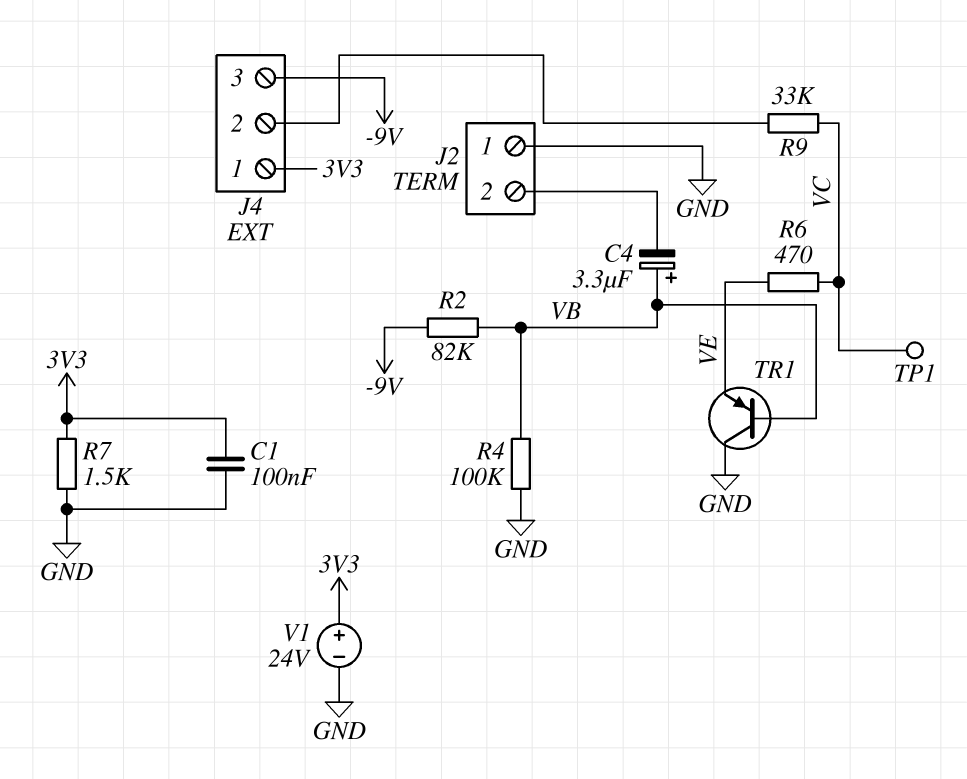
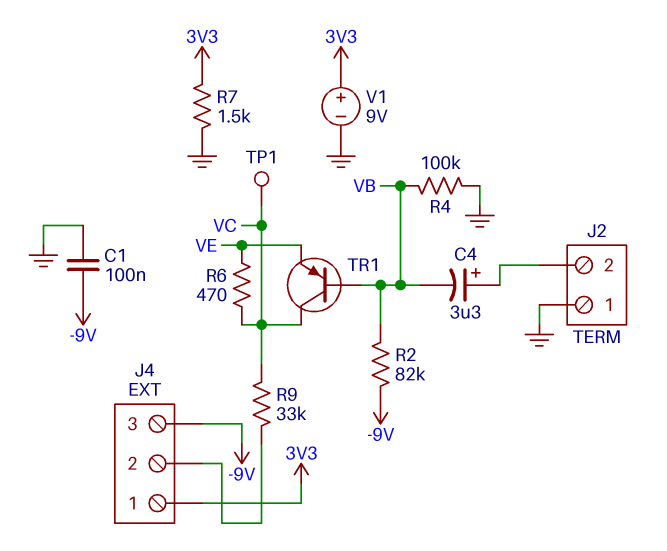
C1: 100nF (3V3, GND) -> 100nF (-9V, GND)
C4: 3.3uF (plus VB, minus J2/2) -> 3.3uF (plus J2/2, minus VB)
TR1: PNP (B VB, C GND, E VE) -> PNP (B VB, C VC, E VE)
V1: 24V (plus 3V3, minus GND) -> 9V (plus 3V3, minus GND)

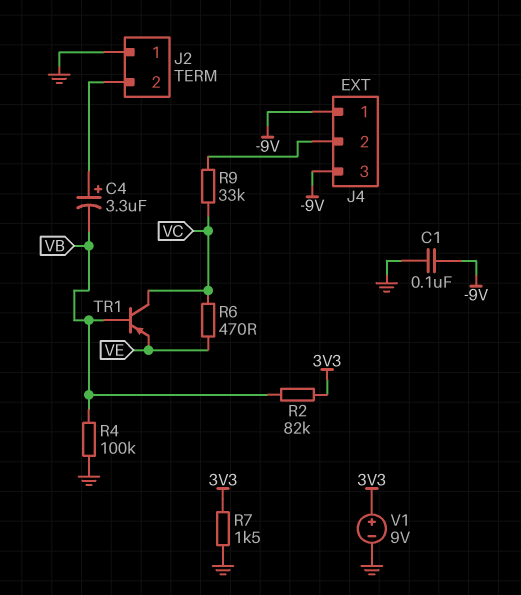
J4 pin 1: 3V3 -> -9V
R2: 82k (-9V, VB) -> 82k (3V3, VB)
TP1: test point (VC) -> none

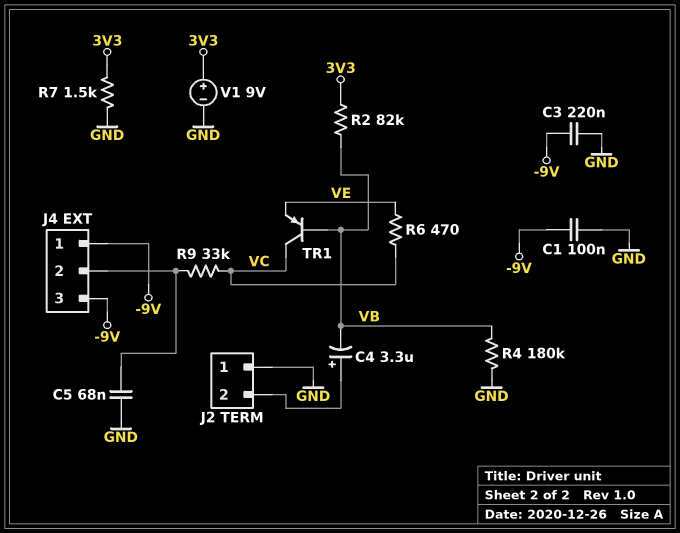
C3: none -> 220nF (-9V, GND)
C5: none -> 68nF (GND, J4/2)
R4: 100k (GND, VB) -> 180k (GND, VB)

